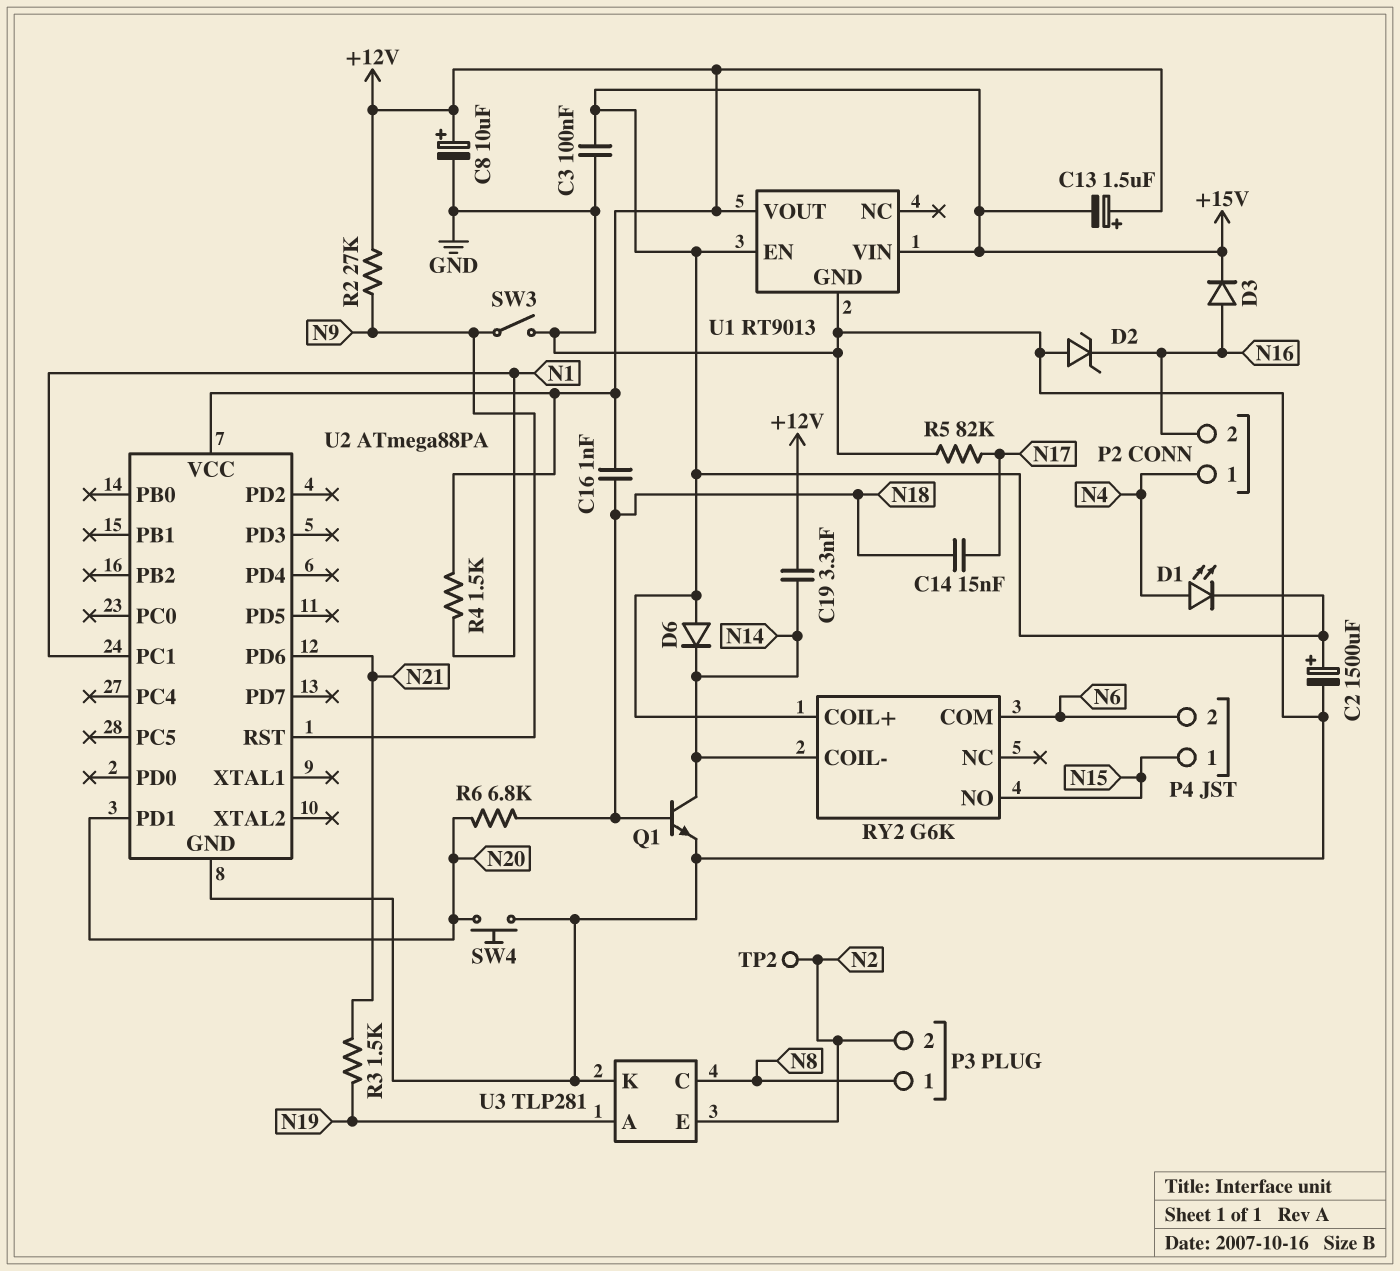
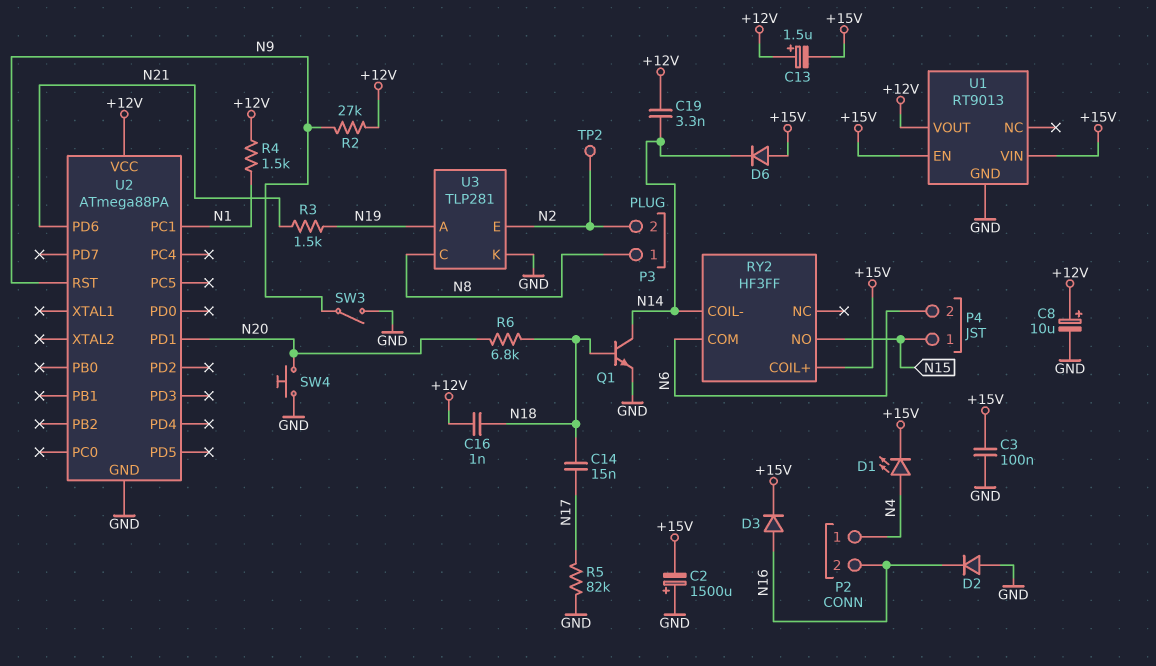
C2: 1500uF (plus +15V, minus GND) -> 1500uF (plus GND, minus +15V)
D2: zener (A GND, K N16) -> diode (A GND, K N16)
RY2: G6K -> HF3FF

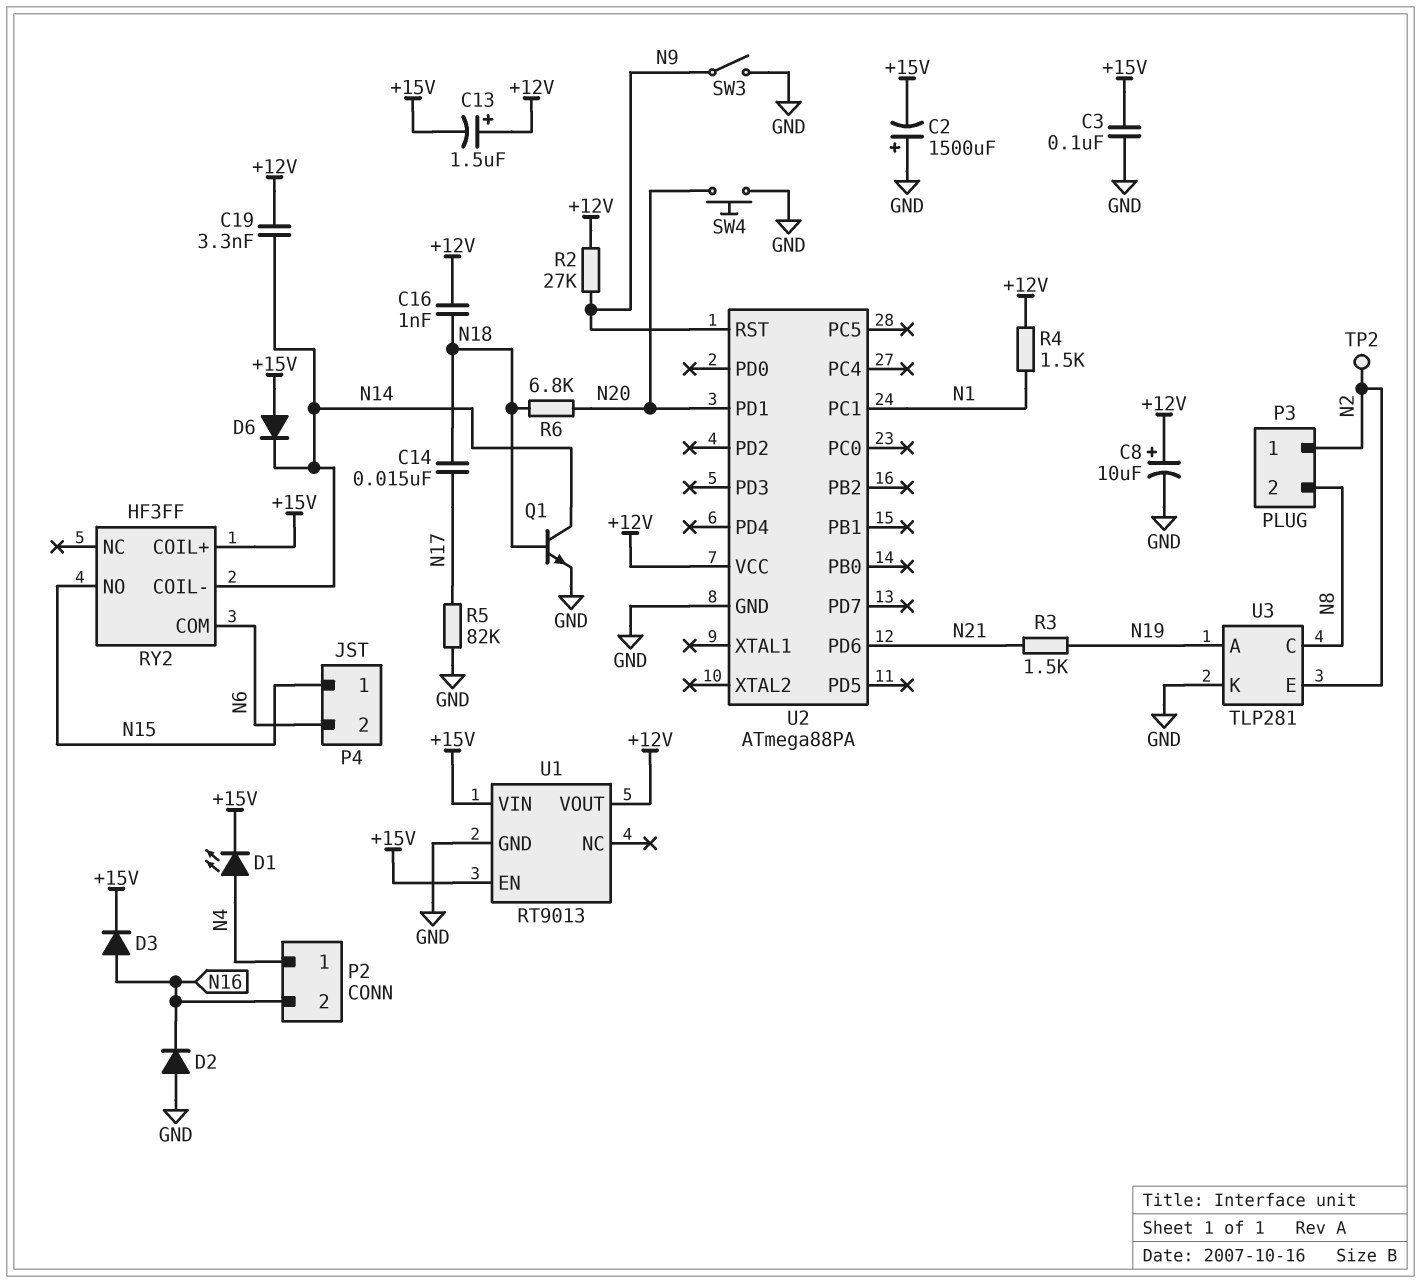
P3 pin 1: N8 -> N2
P3 pin 2: N2 -> N8

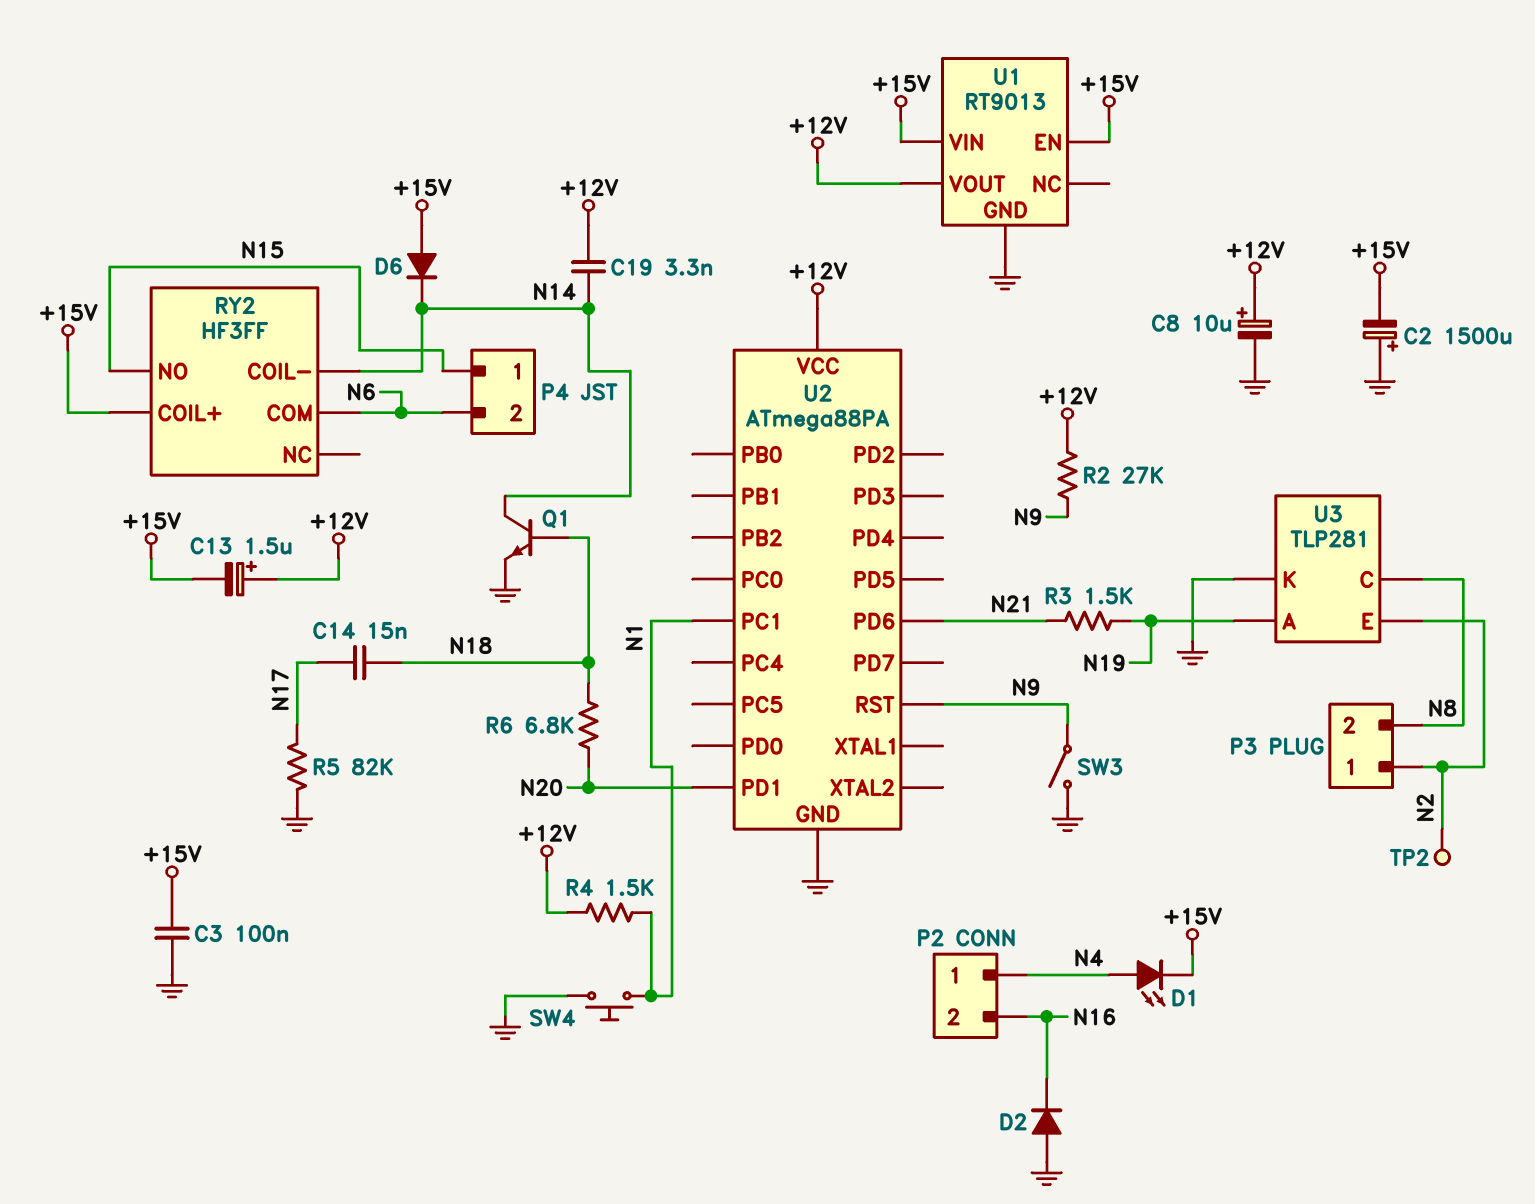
C16: 1nF (+12V, N18) -> none
D3: diode (A N16, K +15V) -> none
SW4: button (GND, N20) -> button (GND, N1)

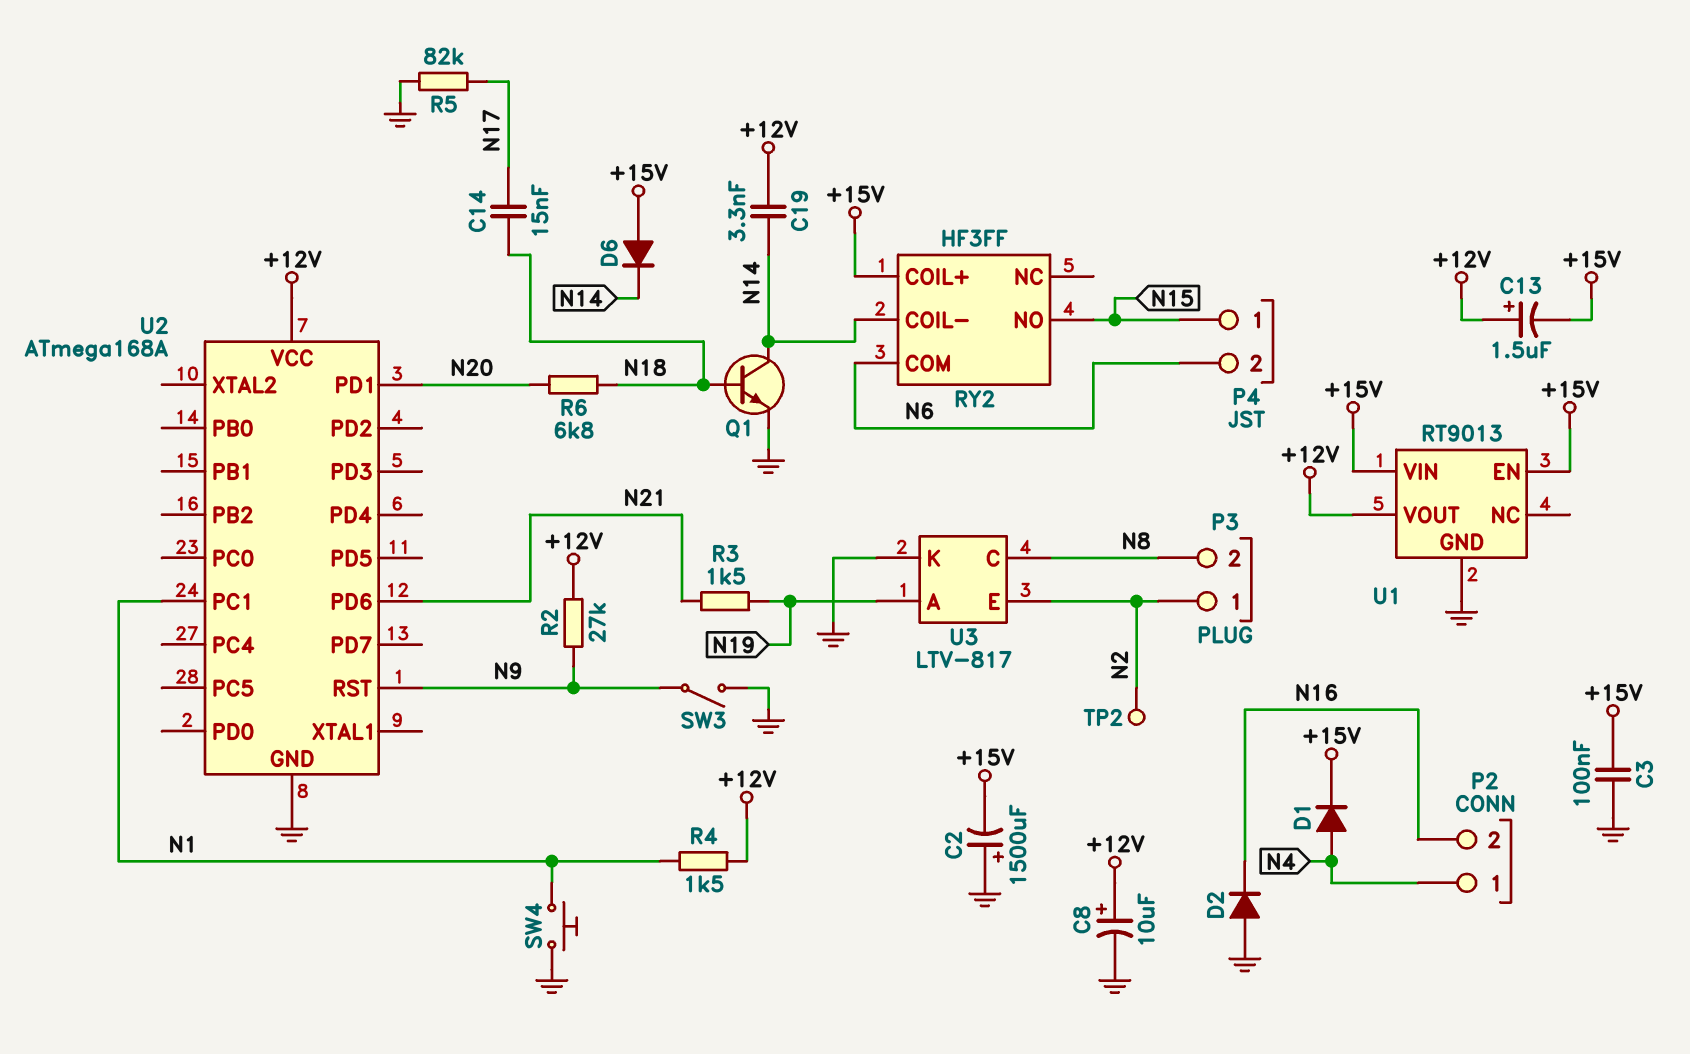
D1: LED (A N4, K +15V) -> diode (A N4, K +15V)
U2: ATmega88PA -> ATmega168A
U3: TLP281 -> LTV-817

